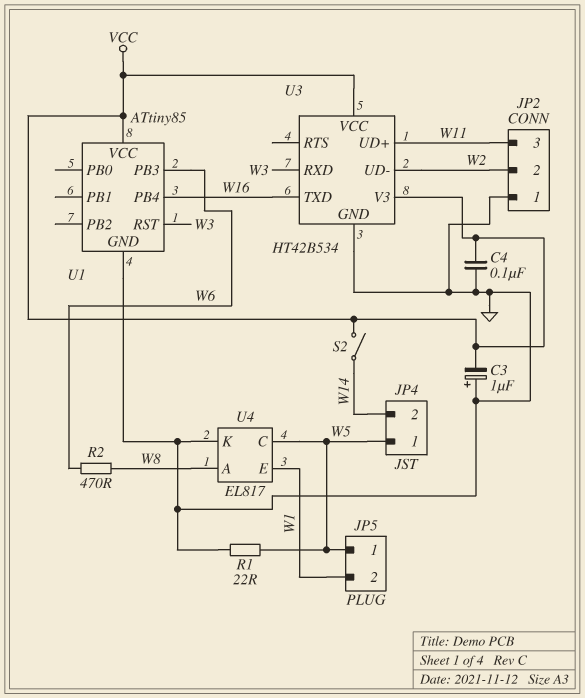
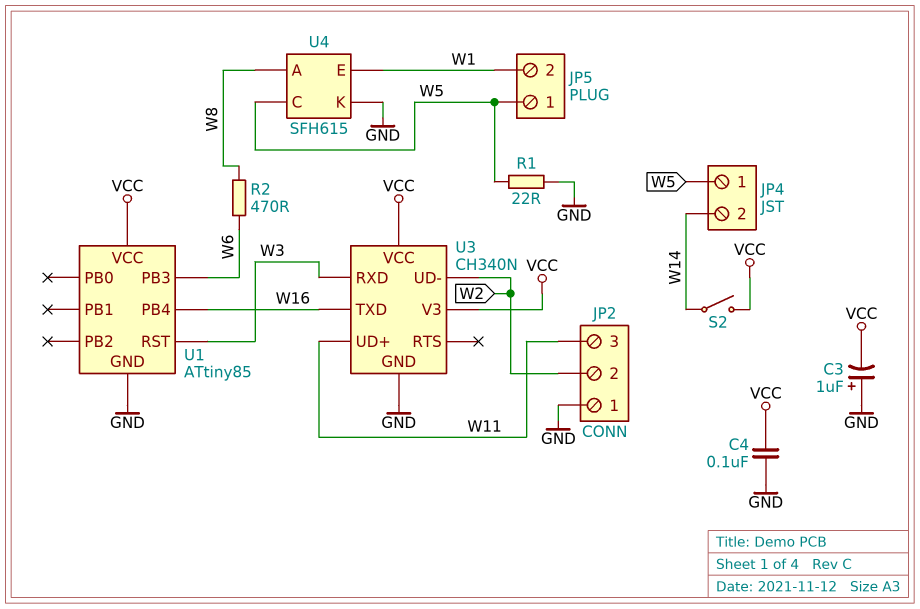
U3: HT42B534 -> CH340N
U4: EL817 -> SFH615

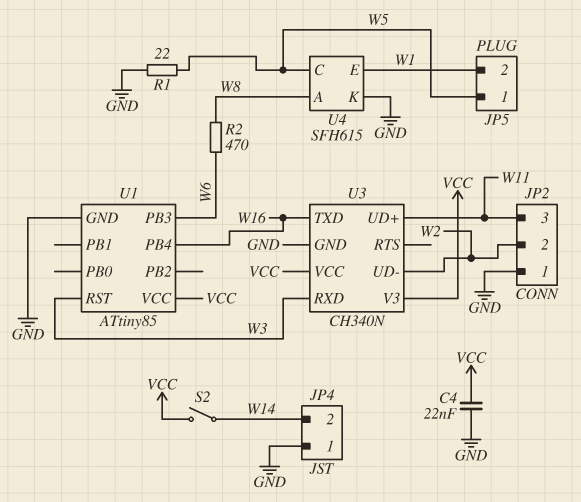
C3: 1uF (plus GND, minus VCC) -> none
C4: 100nF (GND, VCC) -> 22nF (GND, VCC)
JP4 pin 1: W5 -> GND

